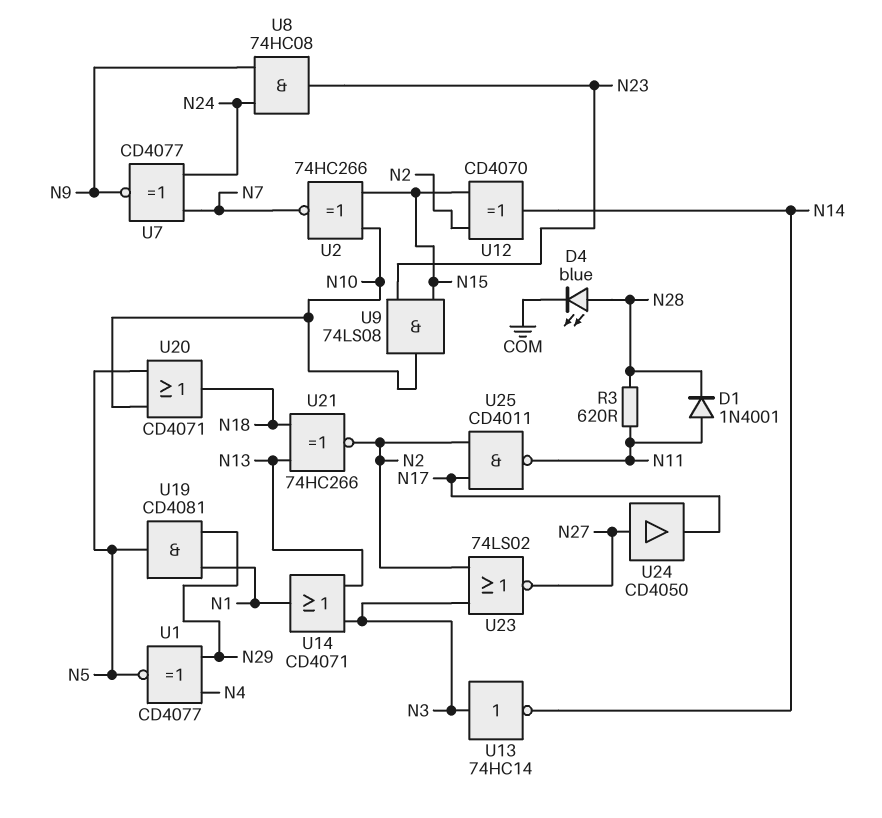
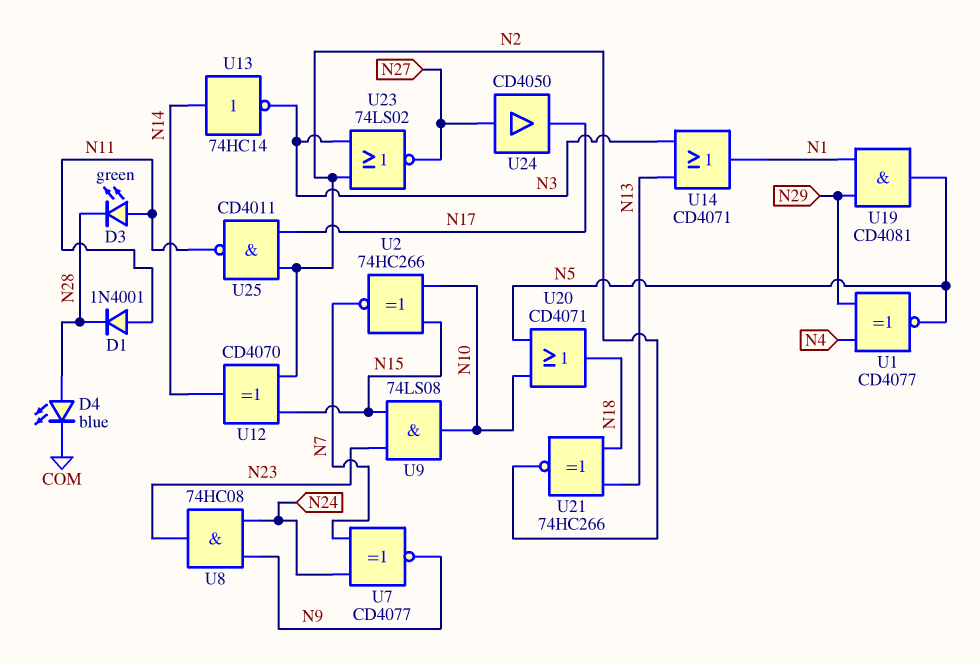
D3: none -> LED green (A N11, K N28)
R3: 620 (N11, N28) -> none
U13: NOT 74HC14 (in N3, out N14) -> NOT 74HC14 (in N14, out N3)

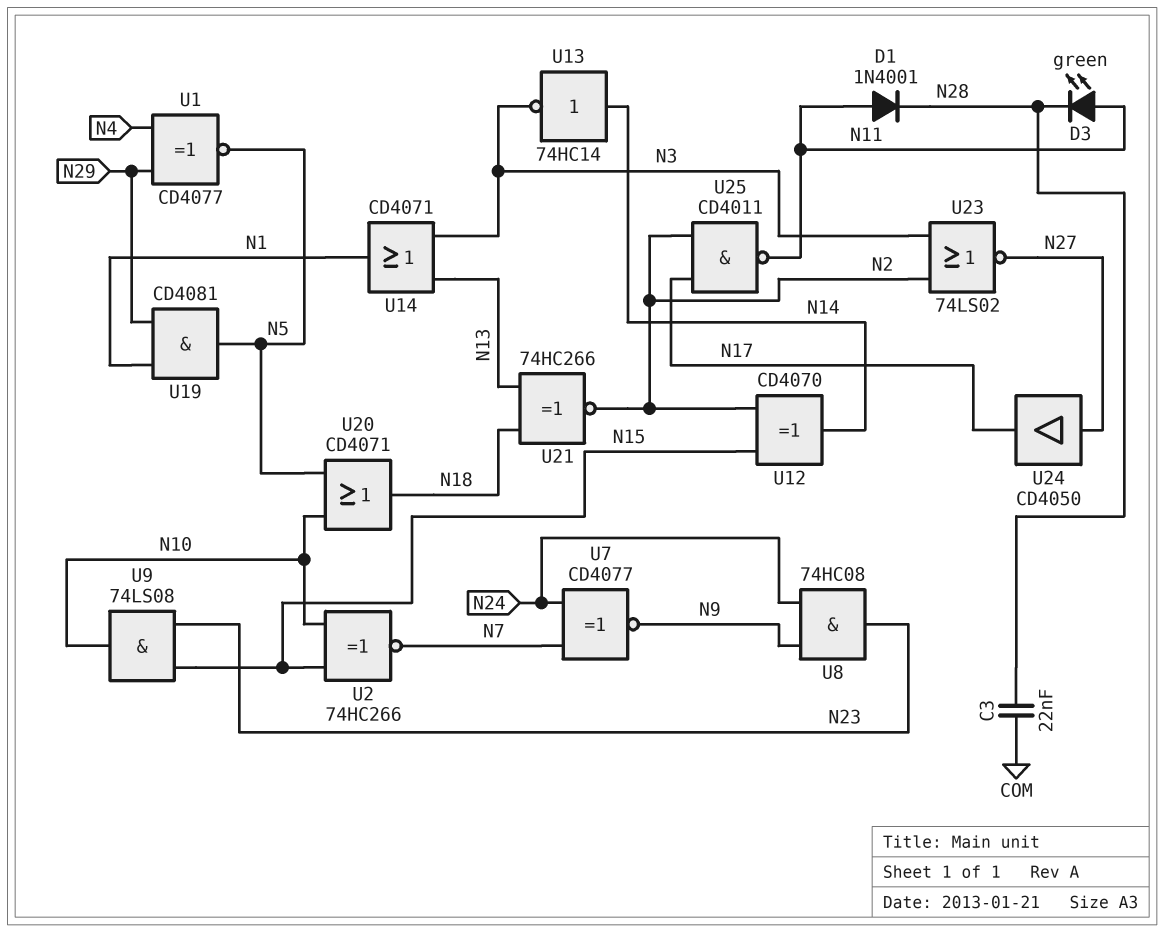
C3: none -> 22nF (COM, N28)
D4: LED blue (A N28, K COM) -> none

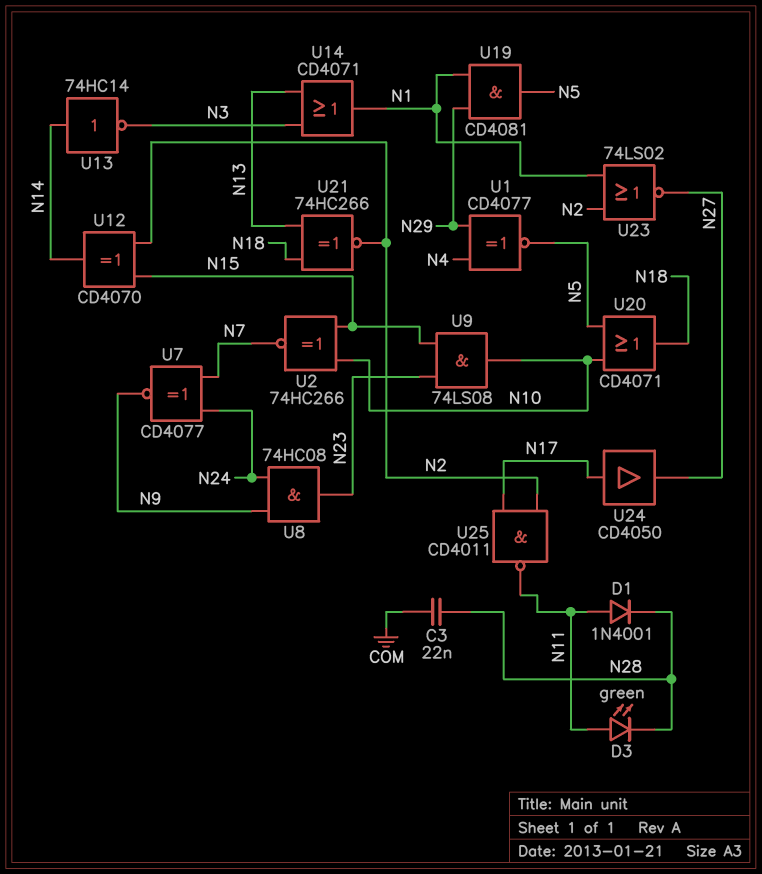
U23: NOR 74LS02 (in N2, in N3, out N27) -> NOR 74LS02 (in N1, in N2, out N27)
U24: buffer CD4050 (in N27, out N17) -> buffer CD4050 (in N17, out N27)

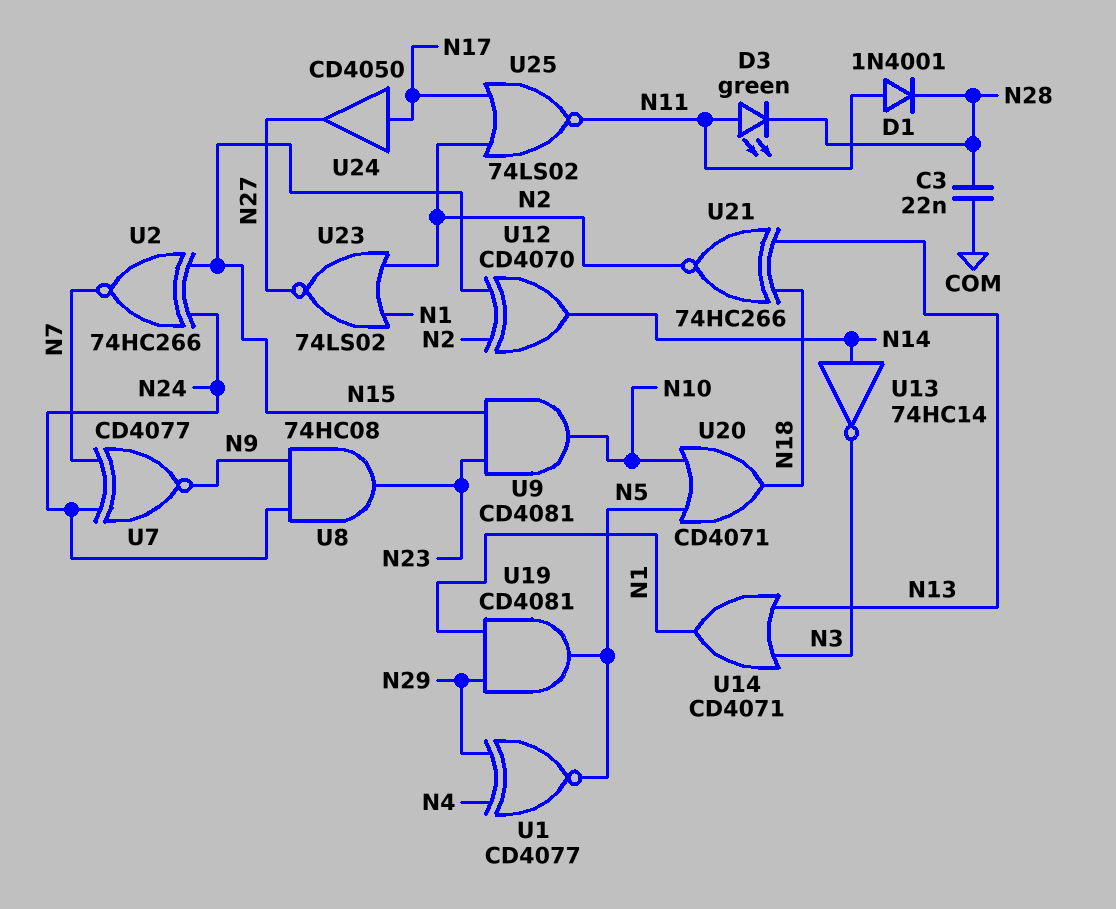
U2: XNOR 74HC266 (in N10, in N15, out N7) -> XNOR 74HC266 (in N15, in N24, out N7)
U9: AND 74LS08 (in N15, in N23, out N10) -> AND CD4081 (in N15, in N23, out N10)
U25: NAND CD4011 (in N2, in N17, out N11) -> NOR 74LS02 (in N2, in N17, out N11)

